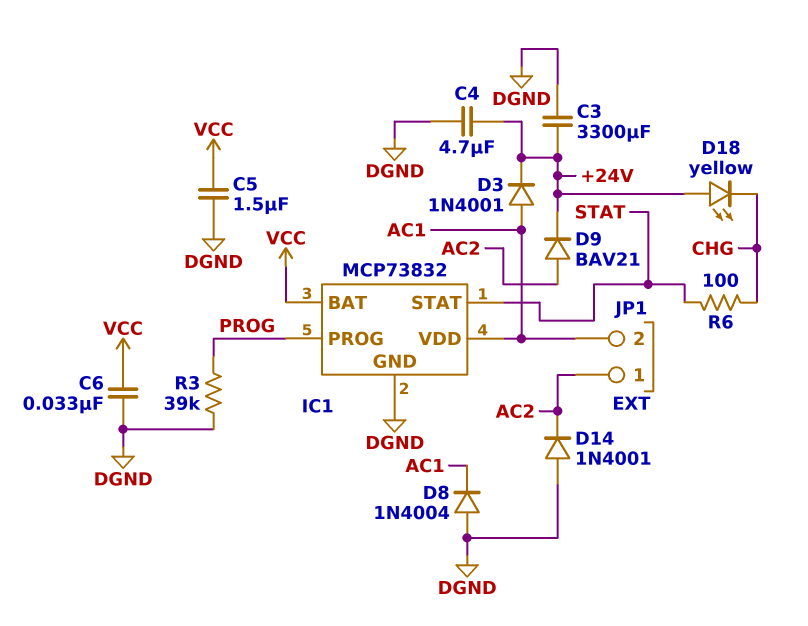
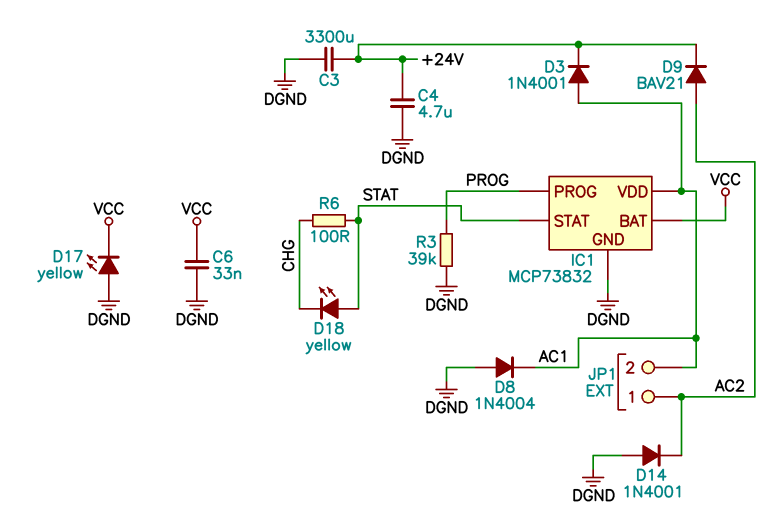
C5: 1.5uF (DGND, VCC) -> none
D17: none -> LED yellow (A DGND, K VCC)
D18: LED yellow (A +24V, K CHG) -> LED yellow (A STAT, K CHG)

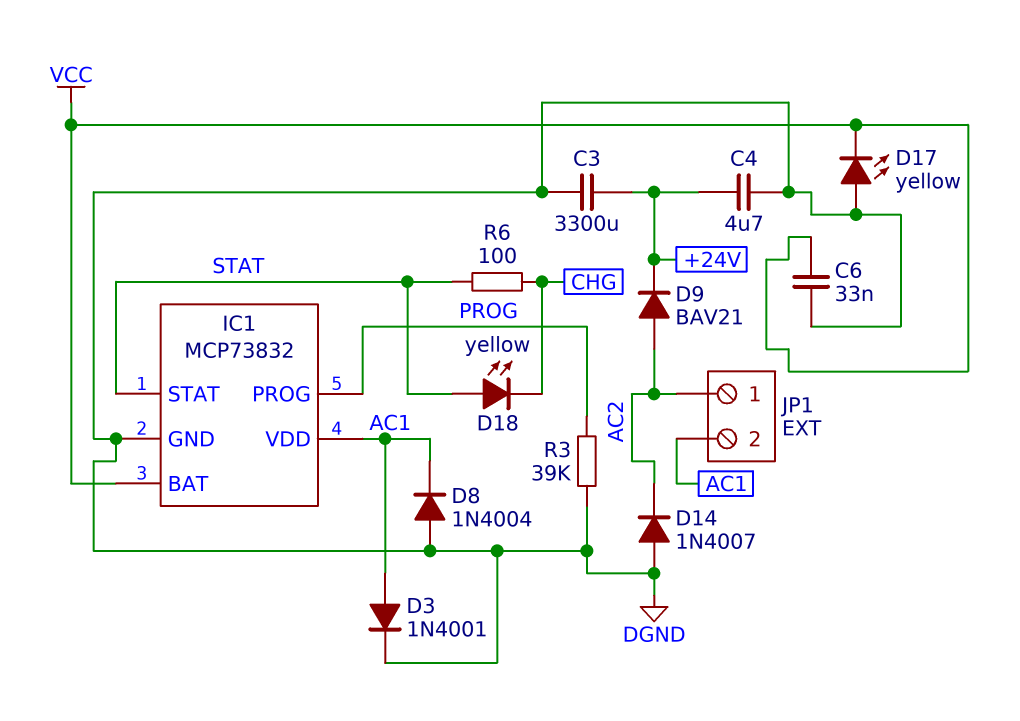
D3: diode 1N4001 (A AC1, K +24V) -> diode 1N4001 (A AC1, K DGND)
D14: diode 1N4001 (A DGND, K AC2) -> diode 1N4007 (A DGND, K AC2)

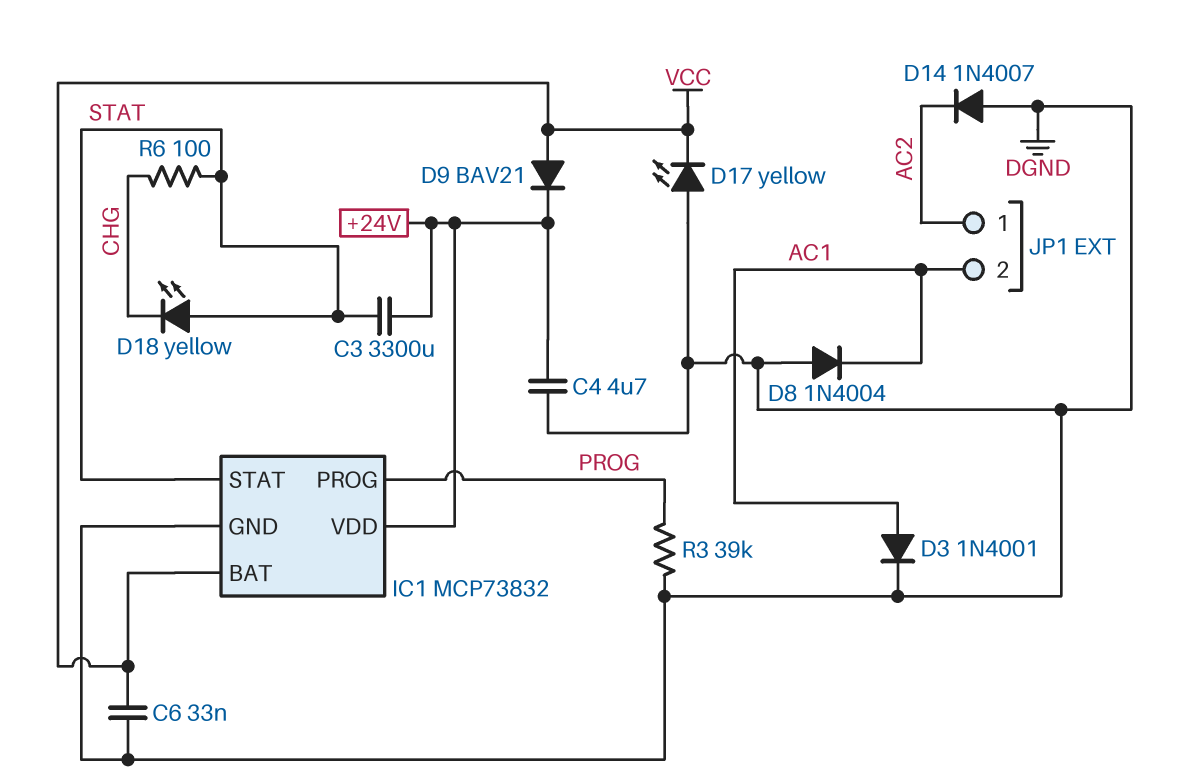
C3: 3300uF (+24V, DGND) -> 3300uF (+24V, STAT)
D9: diode BAV21 (A AC2, K +24V) -> diode BAV21 (A VCC, K +24V)
IC1 pin VDD: AC1 -> +24V

